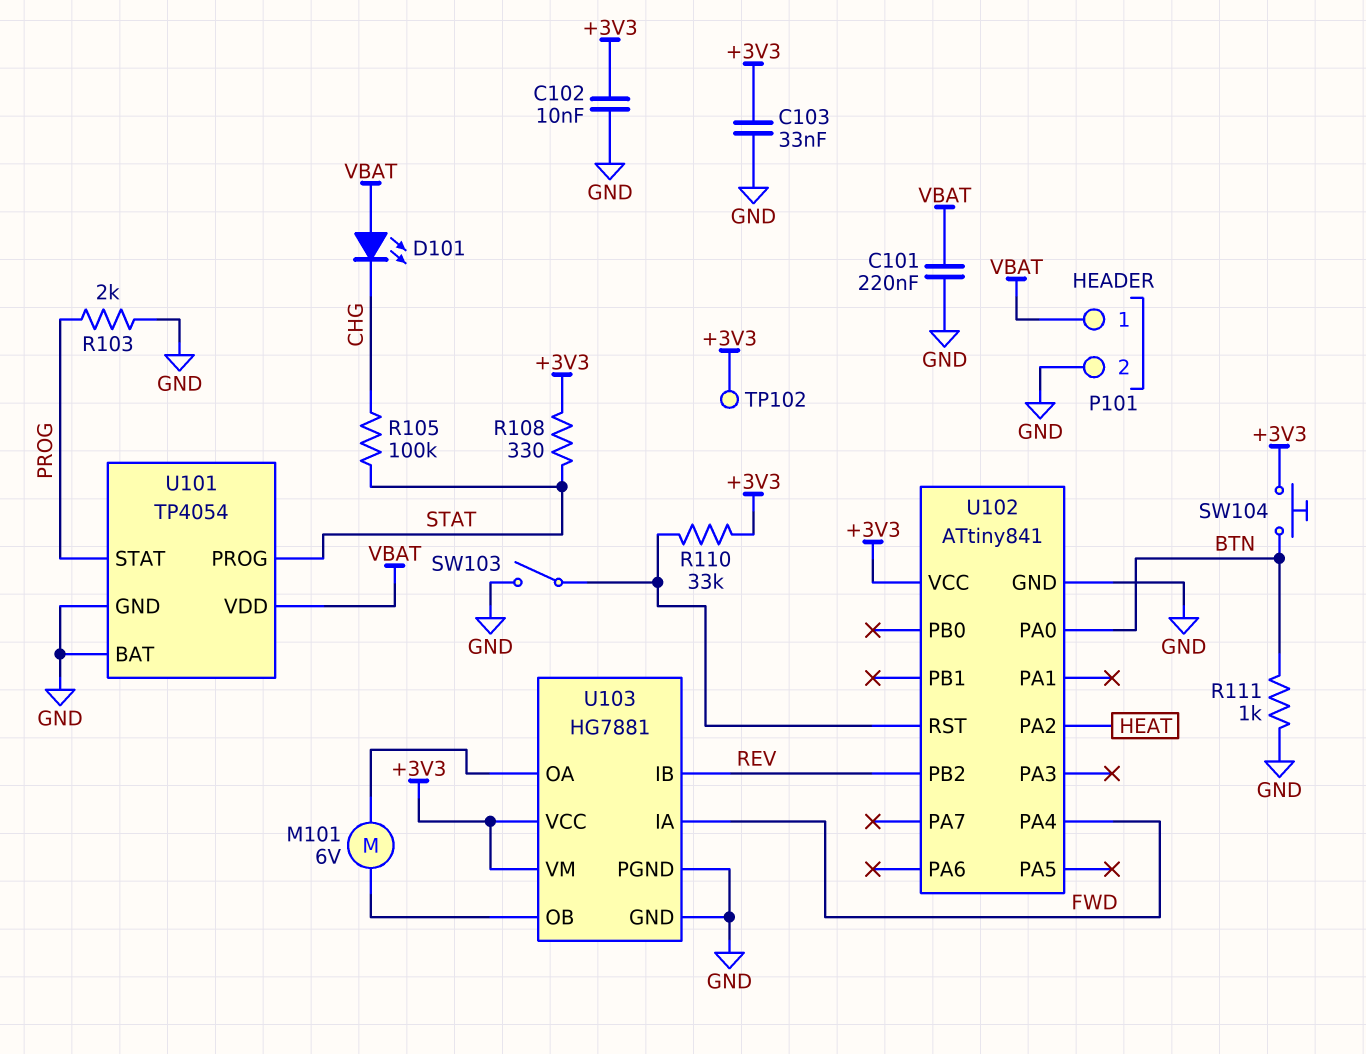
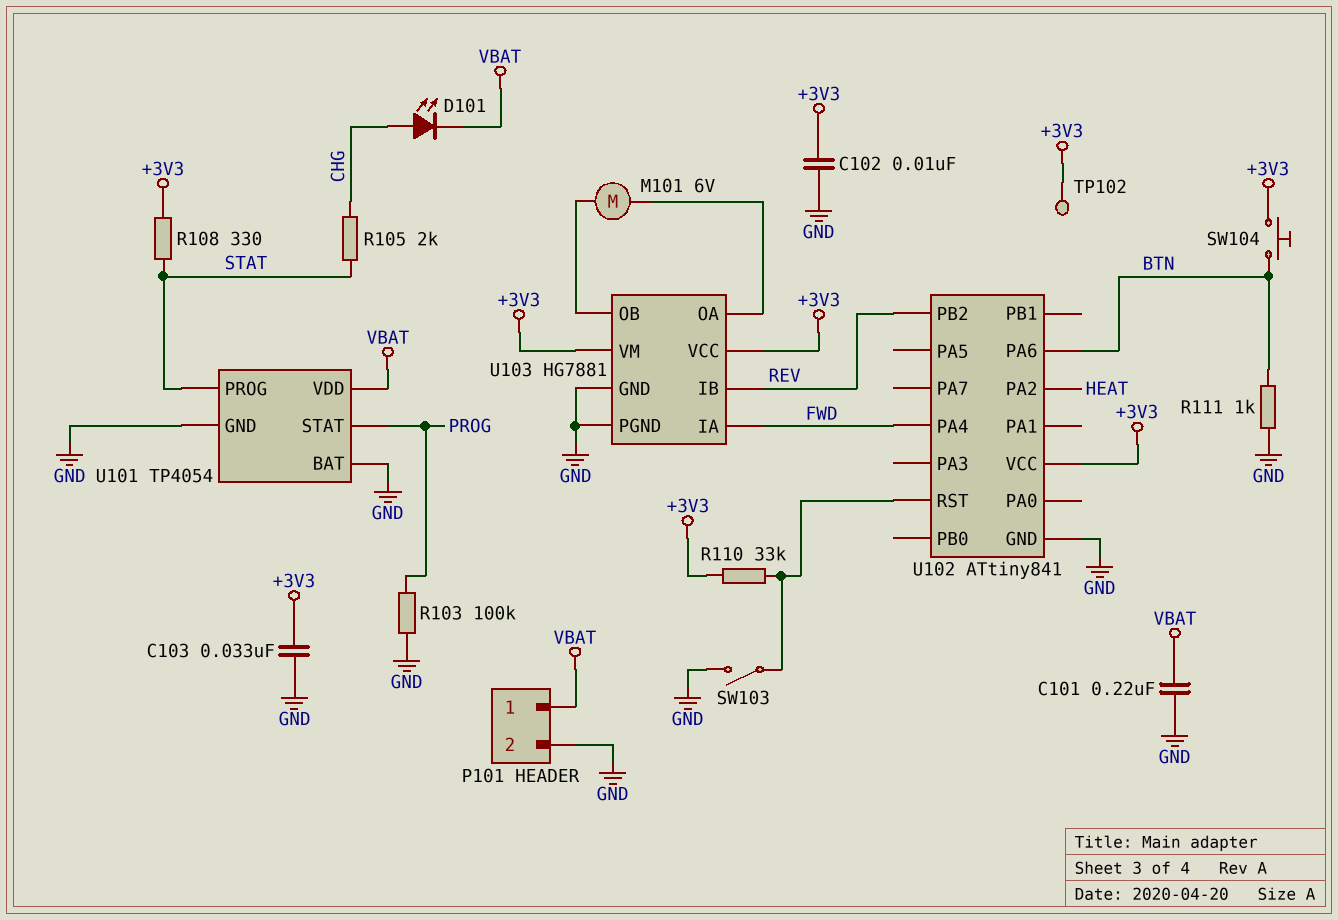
D101: LED (A VBAT, K CHG) -> LED (A CHG, K VBAT)
R103: 2k (GND, PROG) -> 100k (GND, PROG)
R105: 100k (CHG, STAT) -> 2k (CHG, STAT)
U102 pin PA0: BTN -> none
U102 pin PA6: none -> BTN

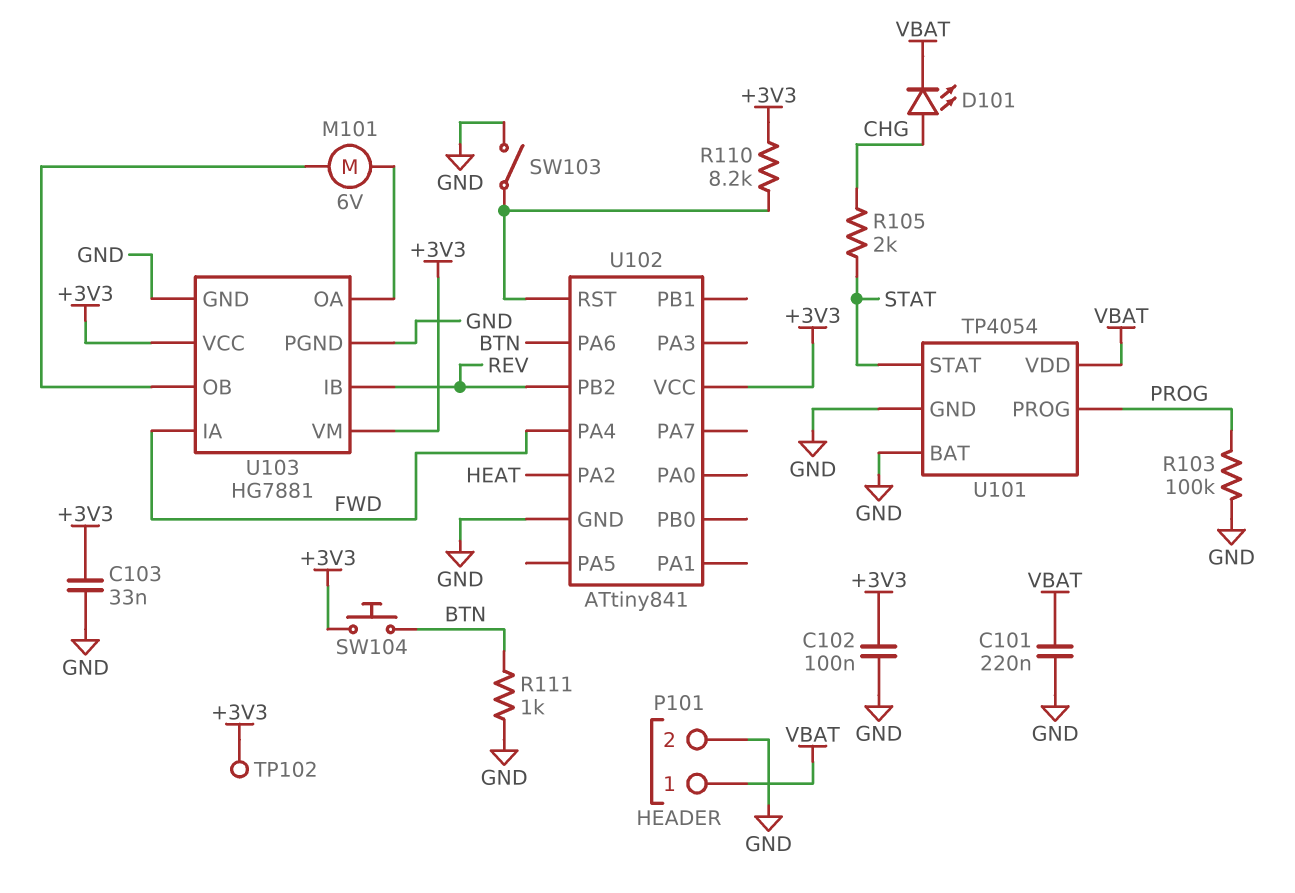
C102: 10nF (+3V3, GND) -> 100nF (+3V3, GND)
R108: 330 (+3V3, STAT) -> none
R110: 33k (+3V3, U102/RST) -> 8.2k (+3V3, U102/RST)
U101 pin PROG: STAT -> PROG
U101 pin STAT: PROG -> STAT

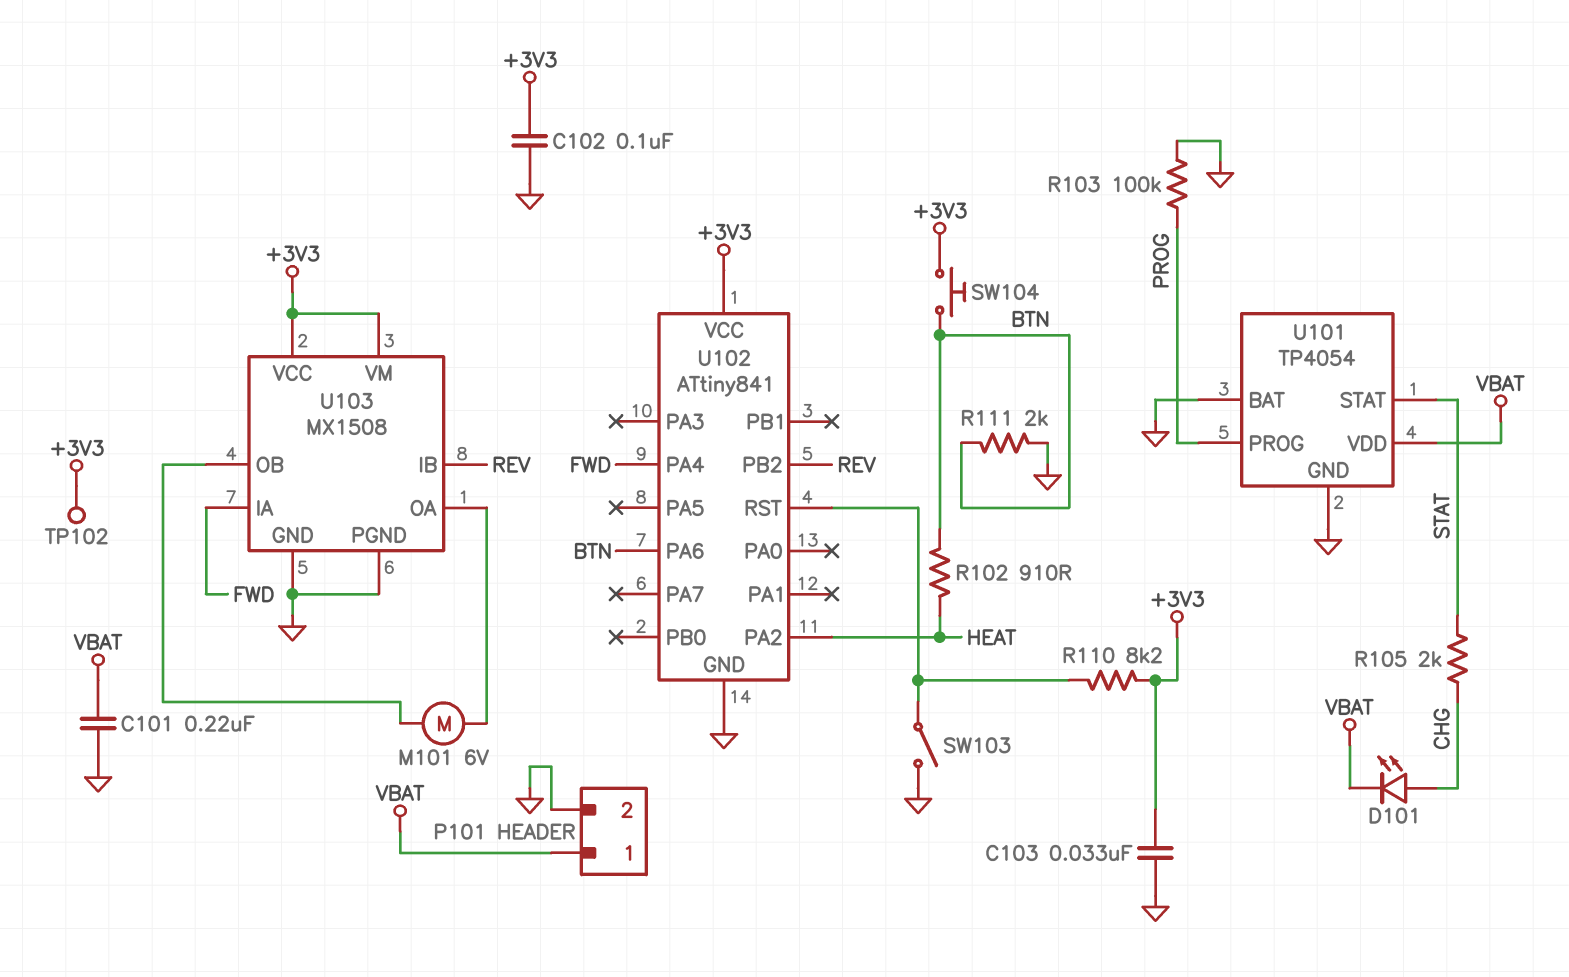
R102: none -> 910 (BTN, HEAT)
R111: 1k (BTN, GND) -> 2k (BTN, GND)
U103: HG7881 -> MX1508

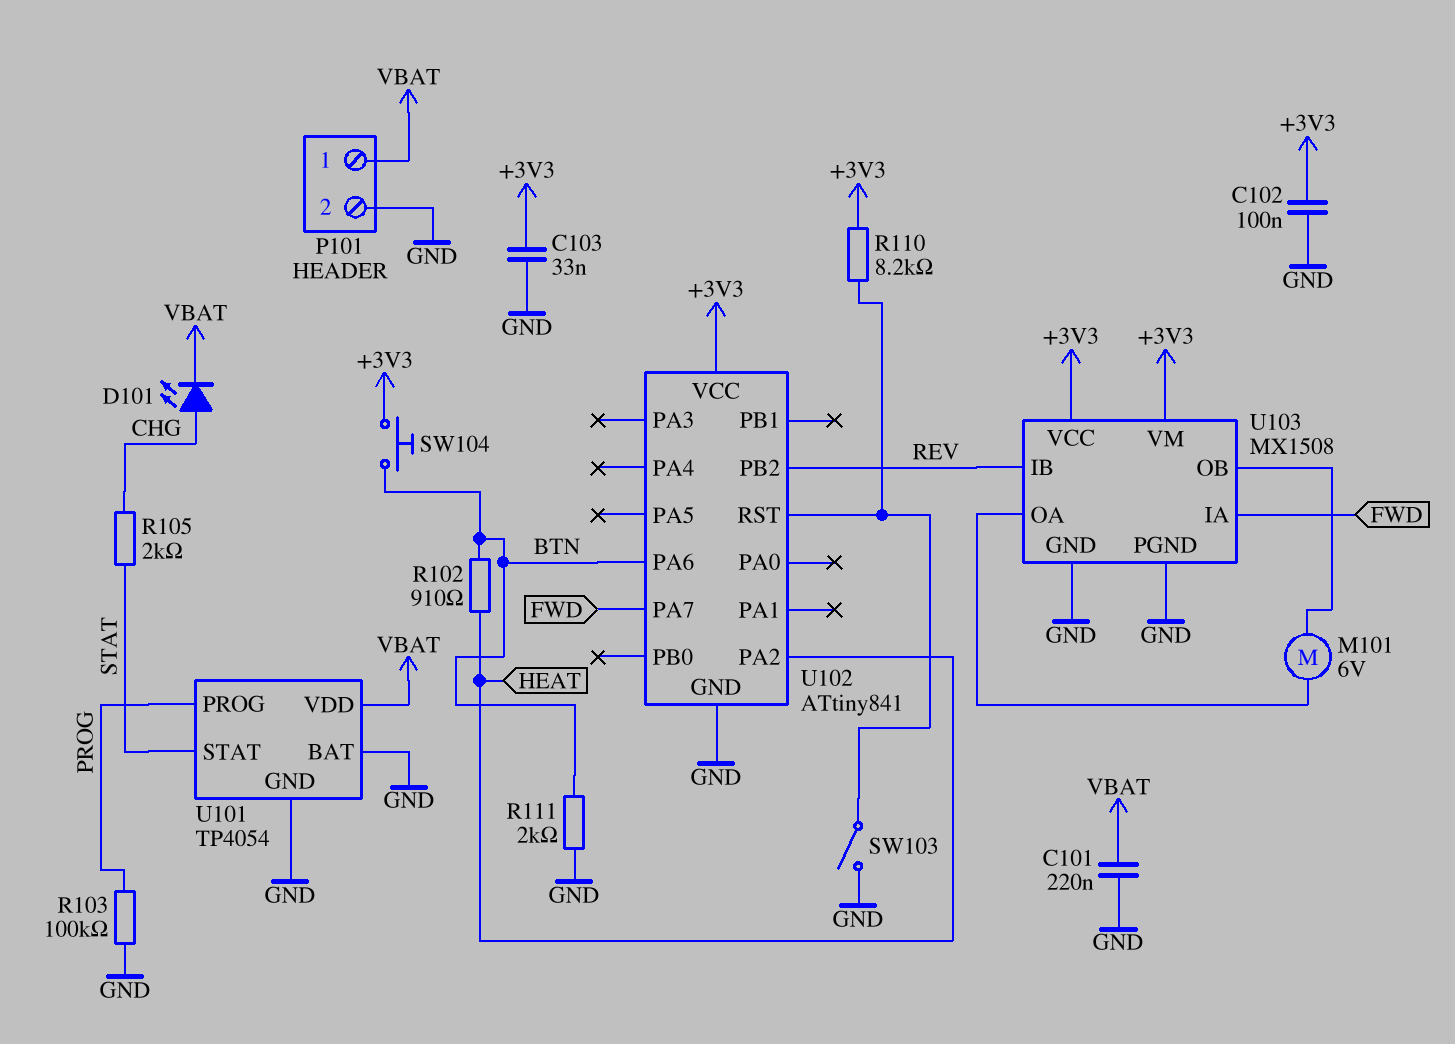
TP102: test point (+3V3) -> none
U102 pin PA4: FWD -> none
U102 pin PA7: none -> FWD

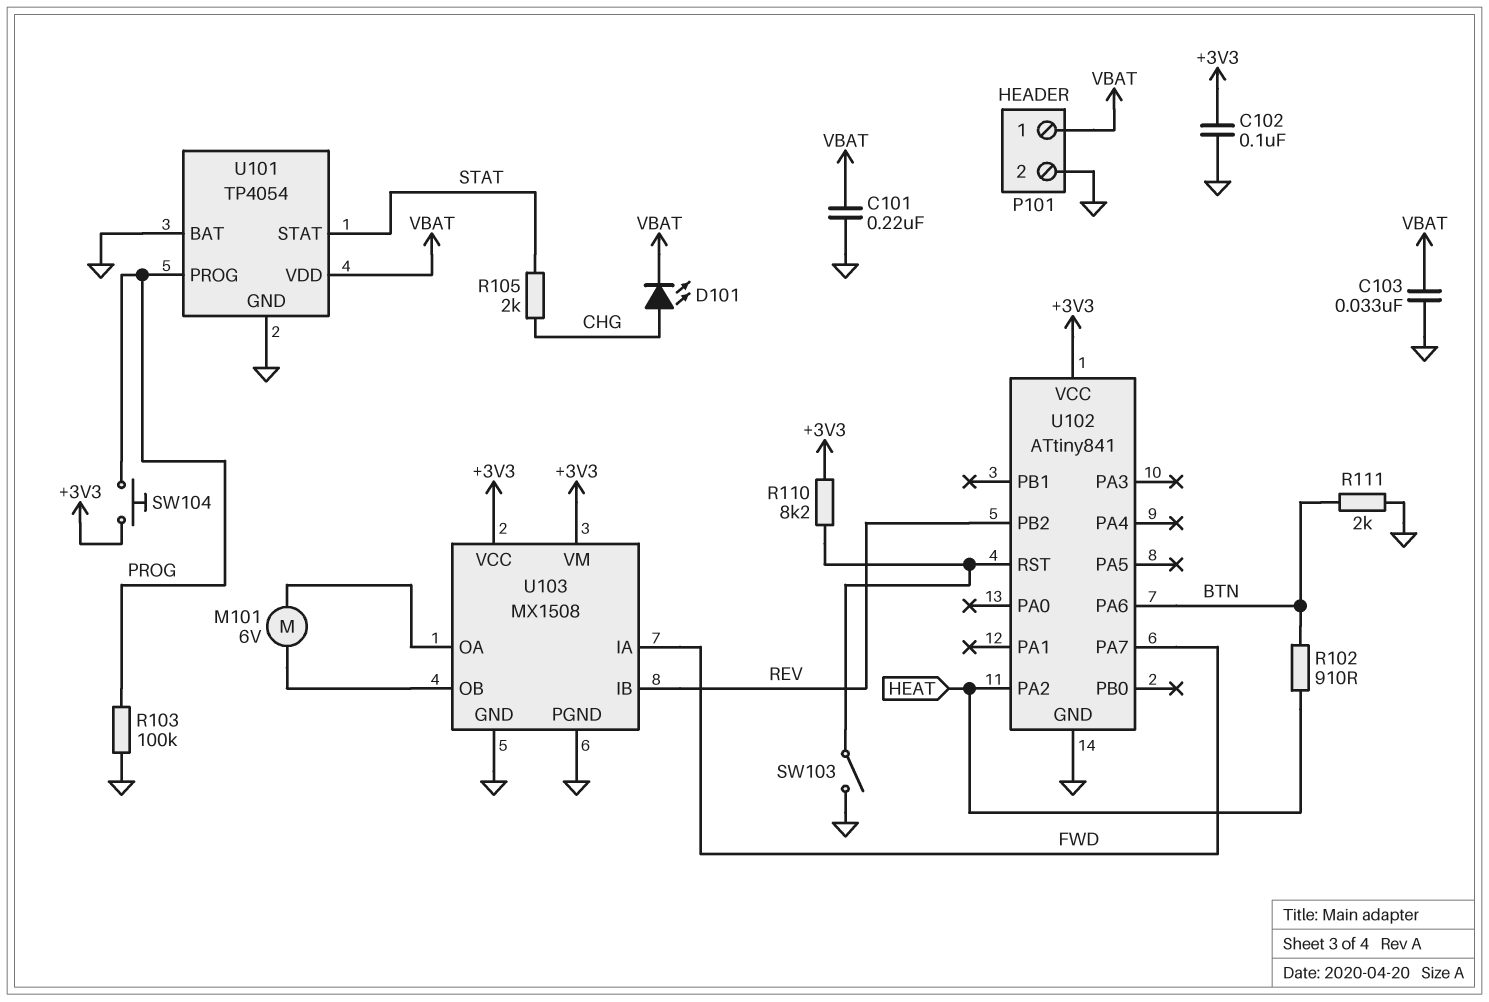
C103: 33nF (+3V3, GND) -> 33nF (GND, VBAT)
SW104: button (+3V3, BTN) -> button (+3V3, PROG)

